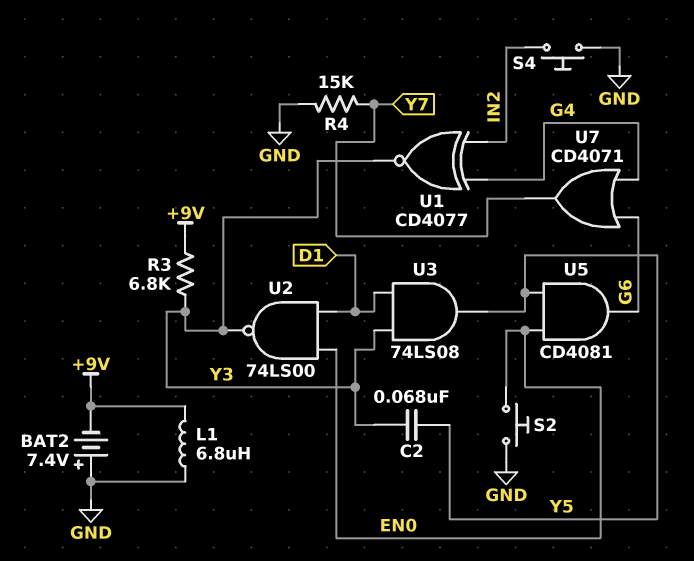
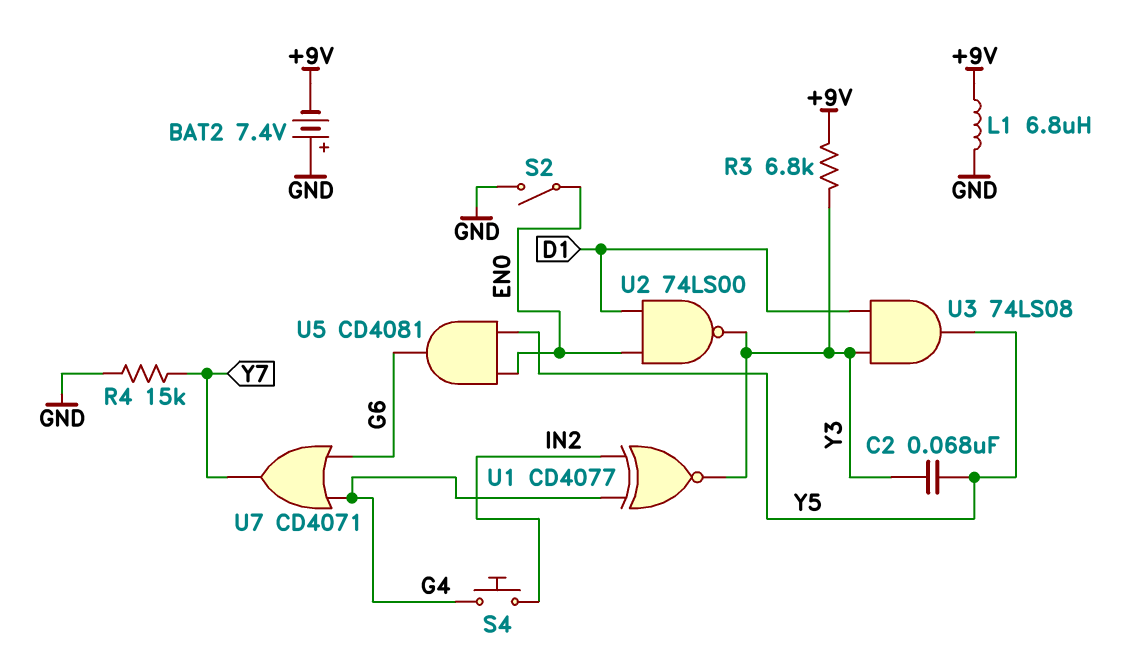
S2: button (EN0, GND) -> switch (EN0, GND)
S4: button (GND, IN2) -> button (G4, IN2)

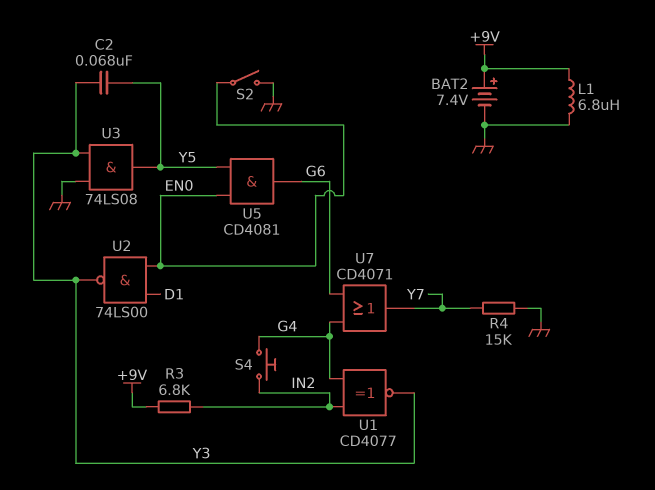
BAT2: 7.4V (plus GND, minus +9V) -> 7.4V (plus +9V, minus GND)
R3: 6.8k (+9V, Y3) -> 6.8k (+9V, IN2)
U3: AND 74LS08 (in D1, in Y3, out Y5) -> AND 74LS08 (in GND, in Y3, out Y5)

